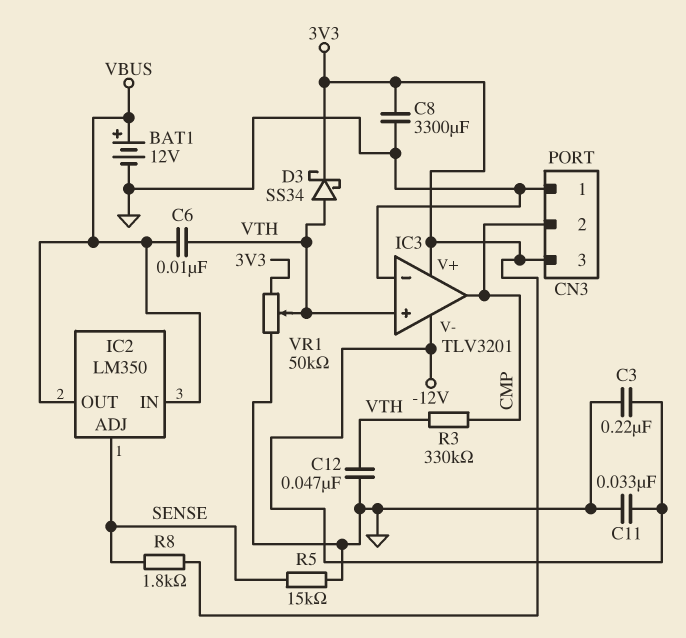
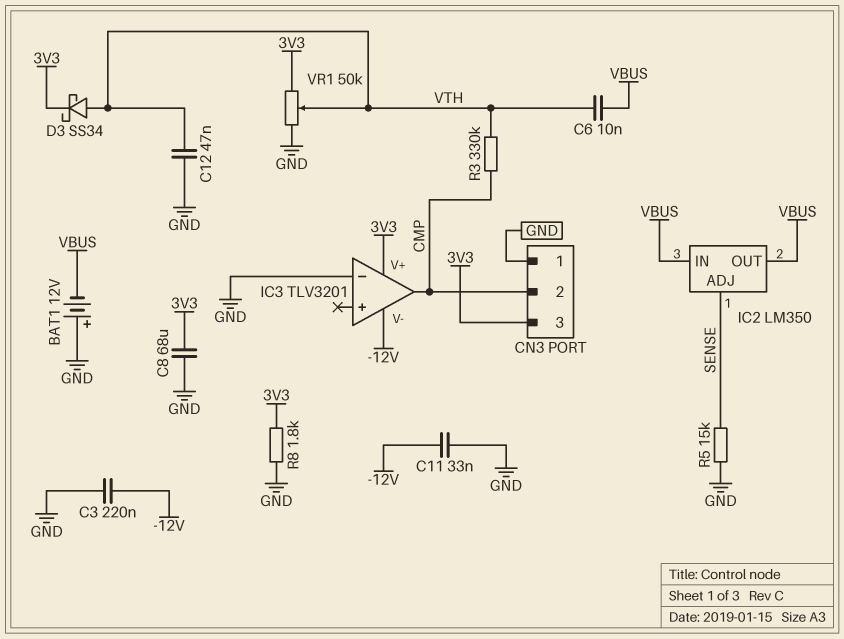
BAT1: 12V (plus VBUS, minus GND) -> 12V (plus GND, minus VBUS)
C8: 3300uF (3V3, GND) -> 68uF (3V3, GND)
IC3 pin in+: VTH -> none
R8: 1.8k (3V3, SENSE) -> 1.8k (3V3, GND)

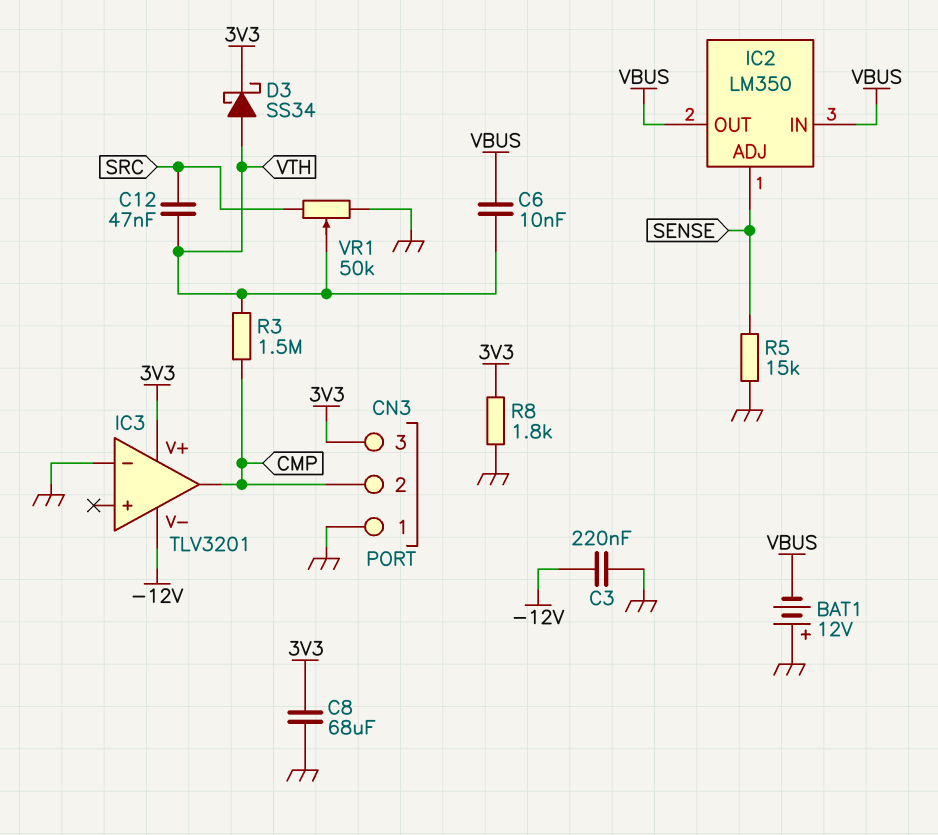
C11: 33nF (-12V, GND) -> none
C12: 47nF (GND, VTH) -> 47nF (SRC, VTH)
R3: 330k (CMP, VTH) -> 1.5M (CMP, VTH)
VR1: 50k (3V3, GND, wiper VTH) -> 50k (GND, SRC, wiper VTH)

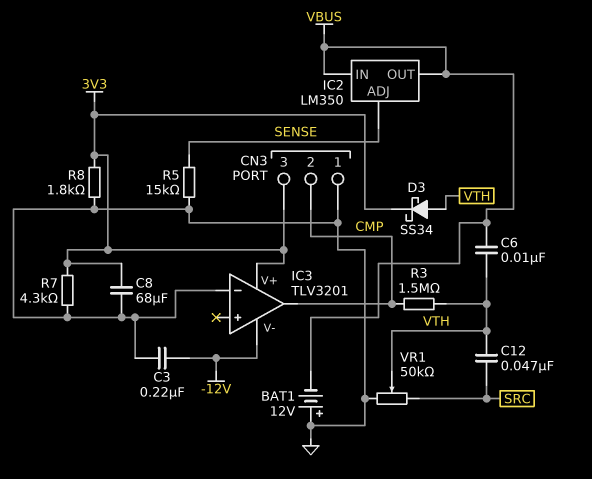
R7: none -> 4.3k (3V3, GND)

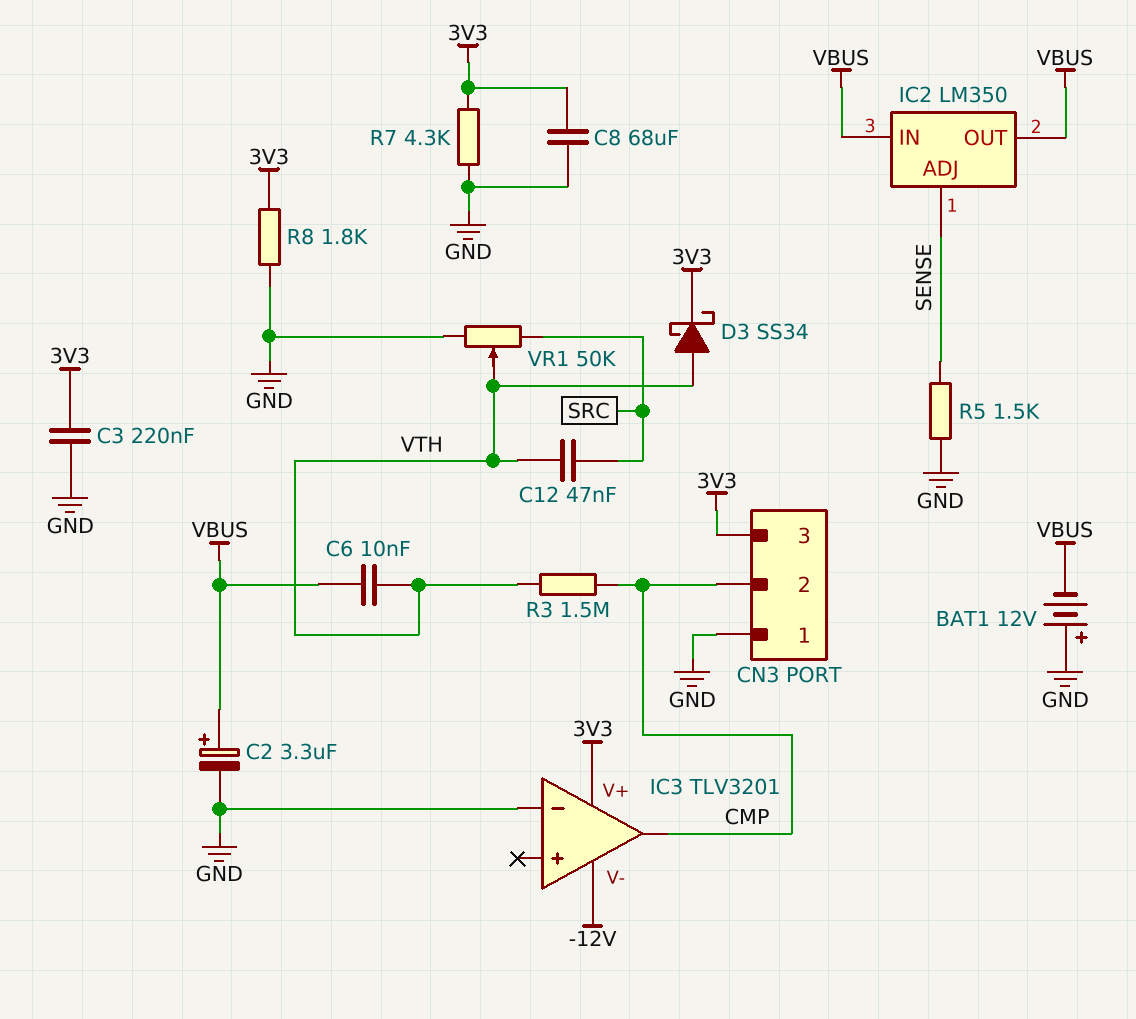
C2: none -> 3.3uF (plus VBUS, minus GND)
C3: 220nF (-12V, GND) -> 220nF (3V3, GND)
R5: 15k (GND, SENSE) -> 1.5k (GND, SENSE)

